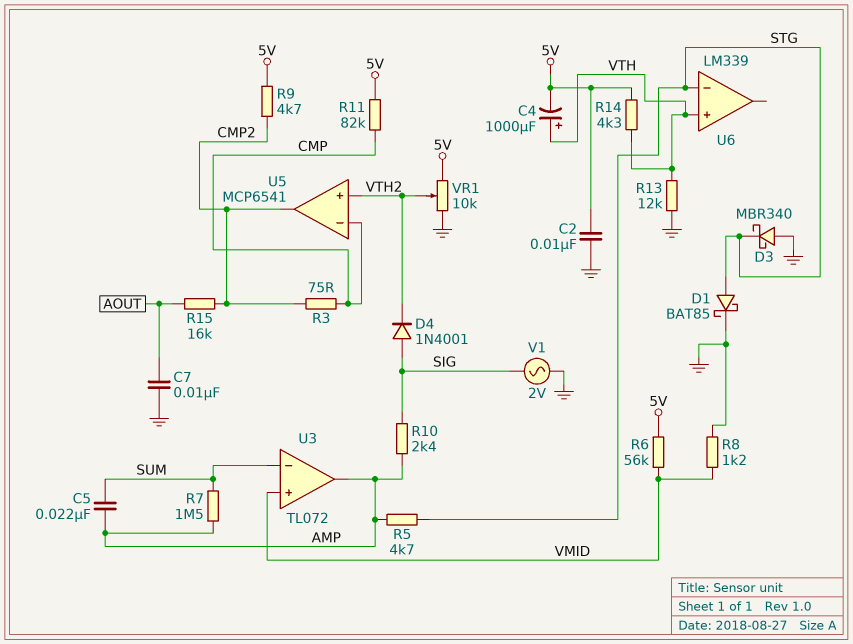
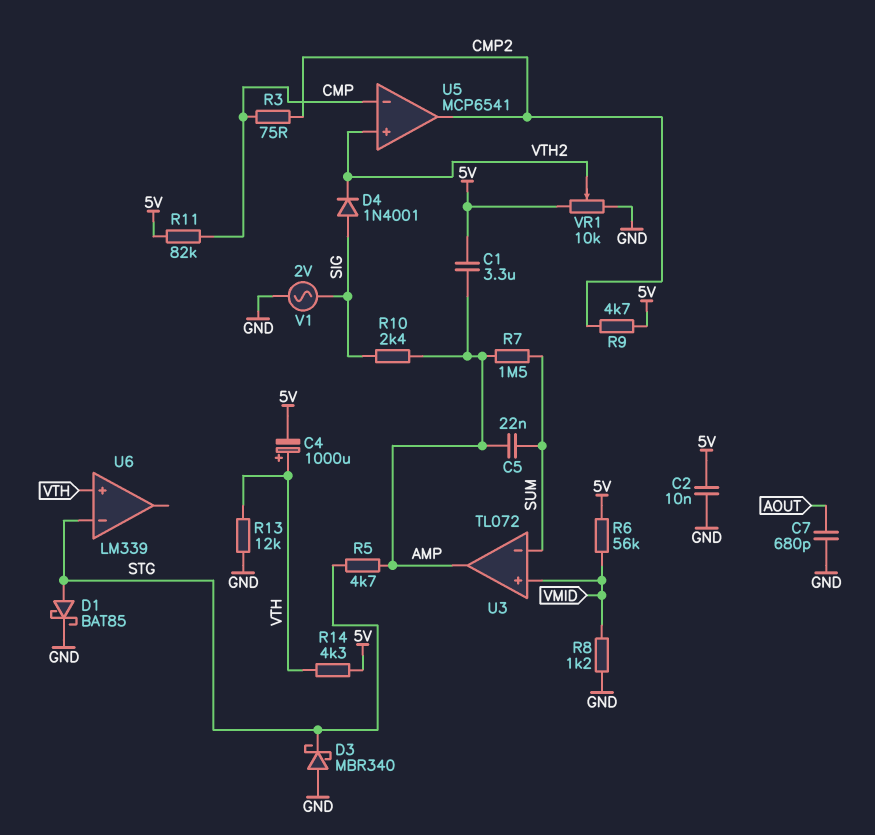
C1: none -> 3.3uF (5V, AMP)
C7: 10nF (AOUT, GND) -> 680pF (AOUT, GND)
R15: 16k (AOUT, CMP2) -> none

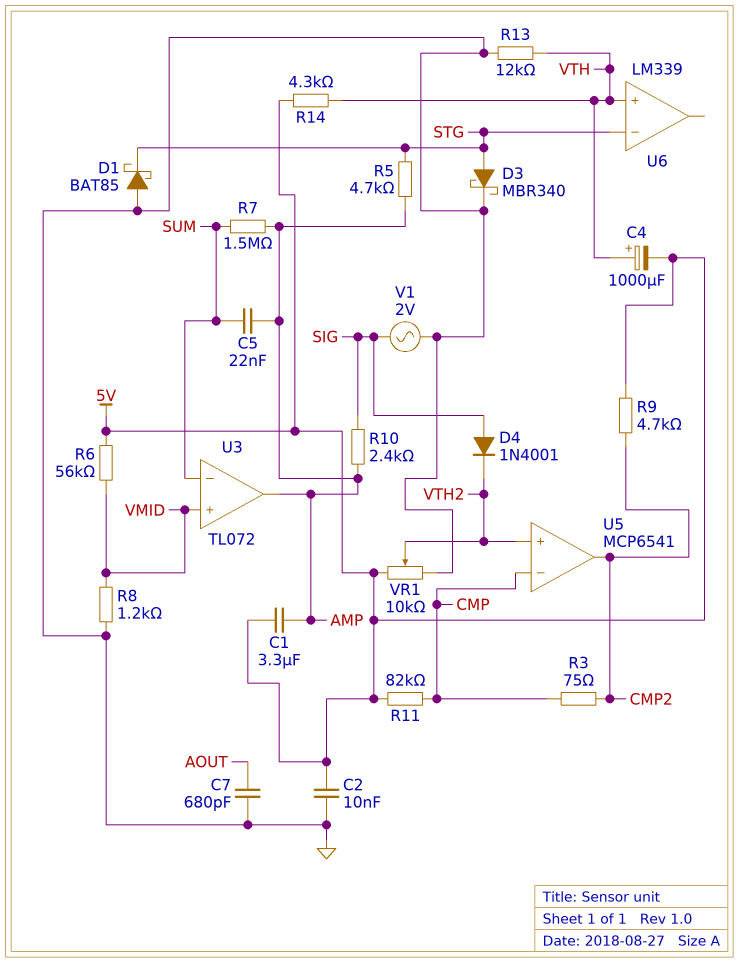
D1: schottky BAT85 (A STG, K GND) -> schottky BAT85 (A GND, K STG)
D3: schottky MBR340 (A GND, K STG) -> schottky MBR340 (A STG, K GND)

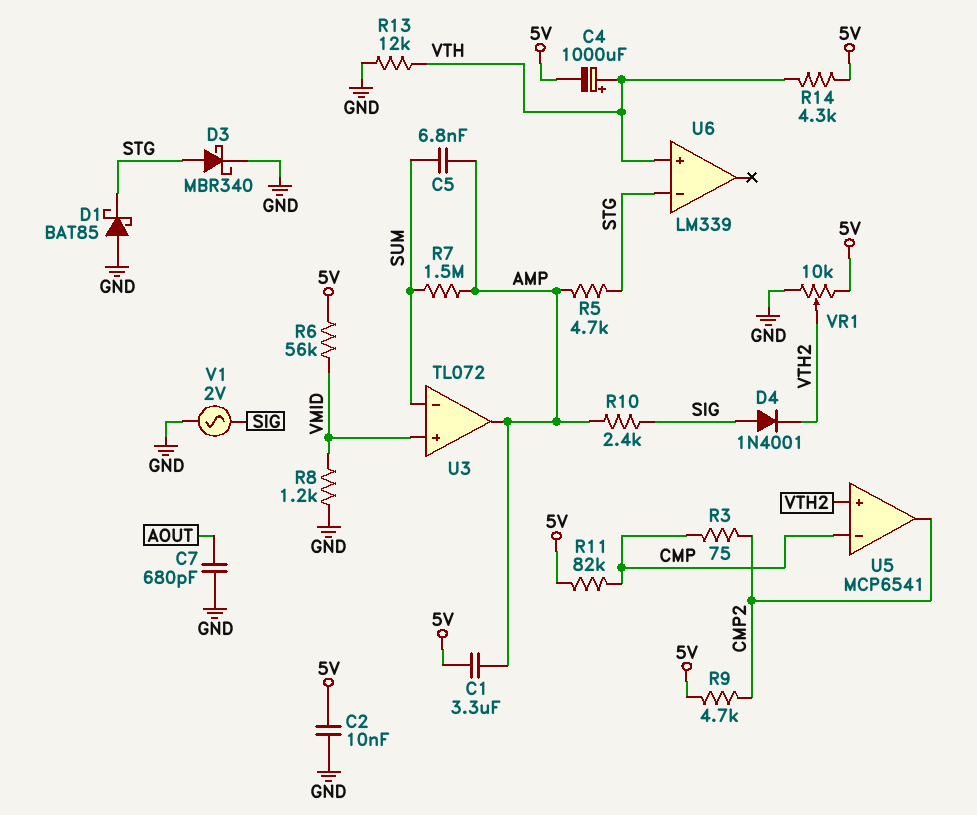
C5: 22nF (AMP, SUM) -> 6.8nF (AMP, SUM)

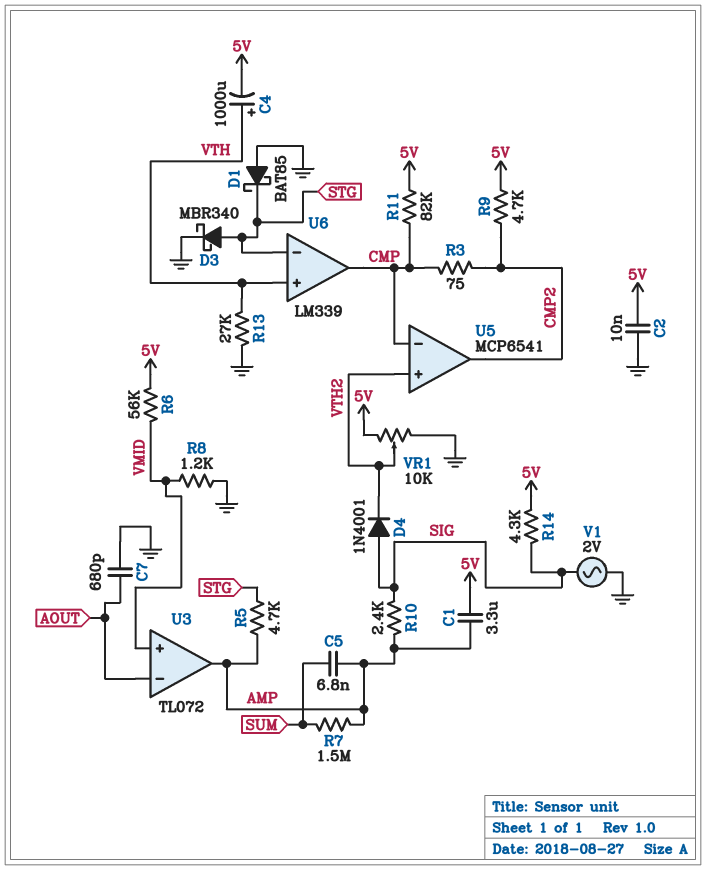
R13: 12k (GND, VTH) -> 27k (GND, VTH)
R14: 4.3k (5V, VTH) -> 4.3k (5V, SIG)
U3 pin in-: SUM -> AOUT
U6 pin out: none -> CMP

